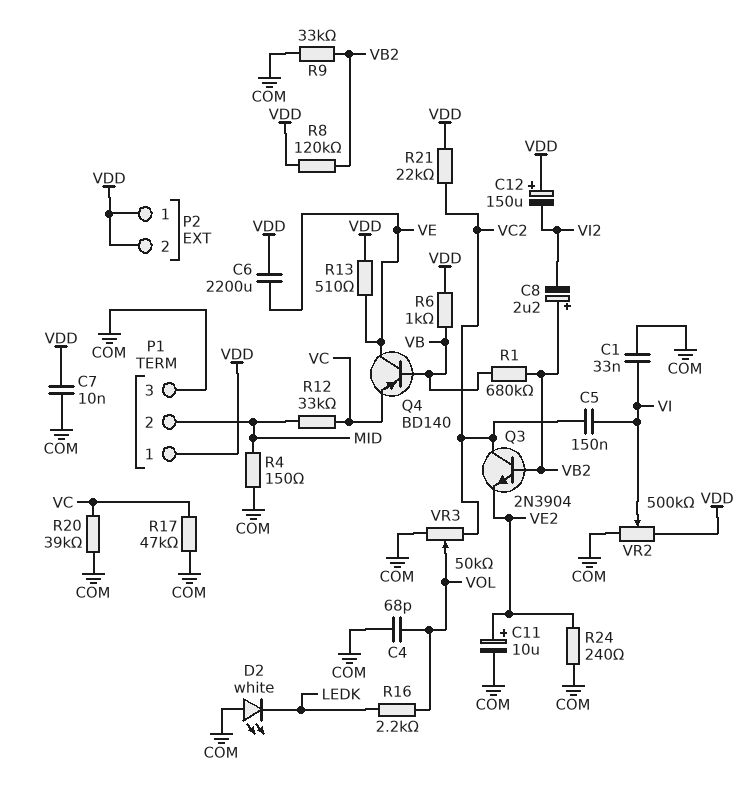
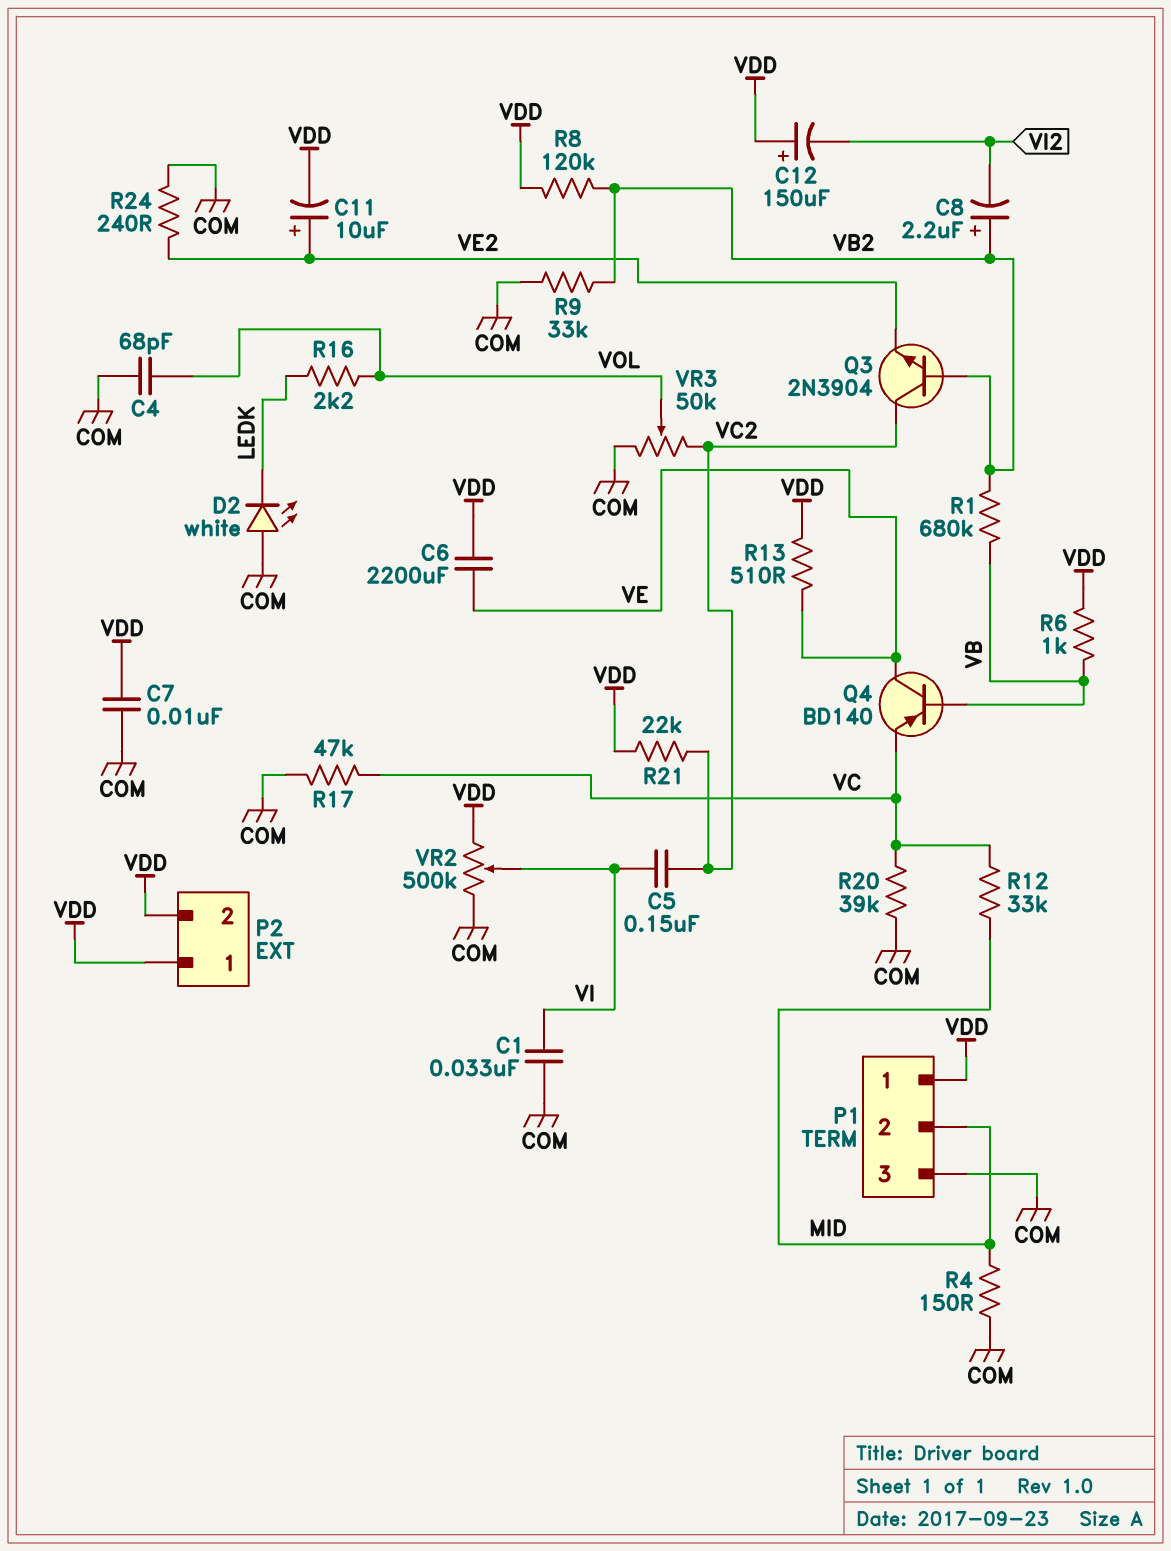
C11: 10uF (plus VE2, minus COM) -> 10uF (plus VE2, minus VDD)

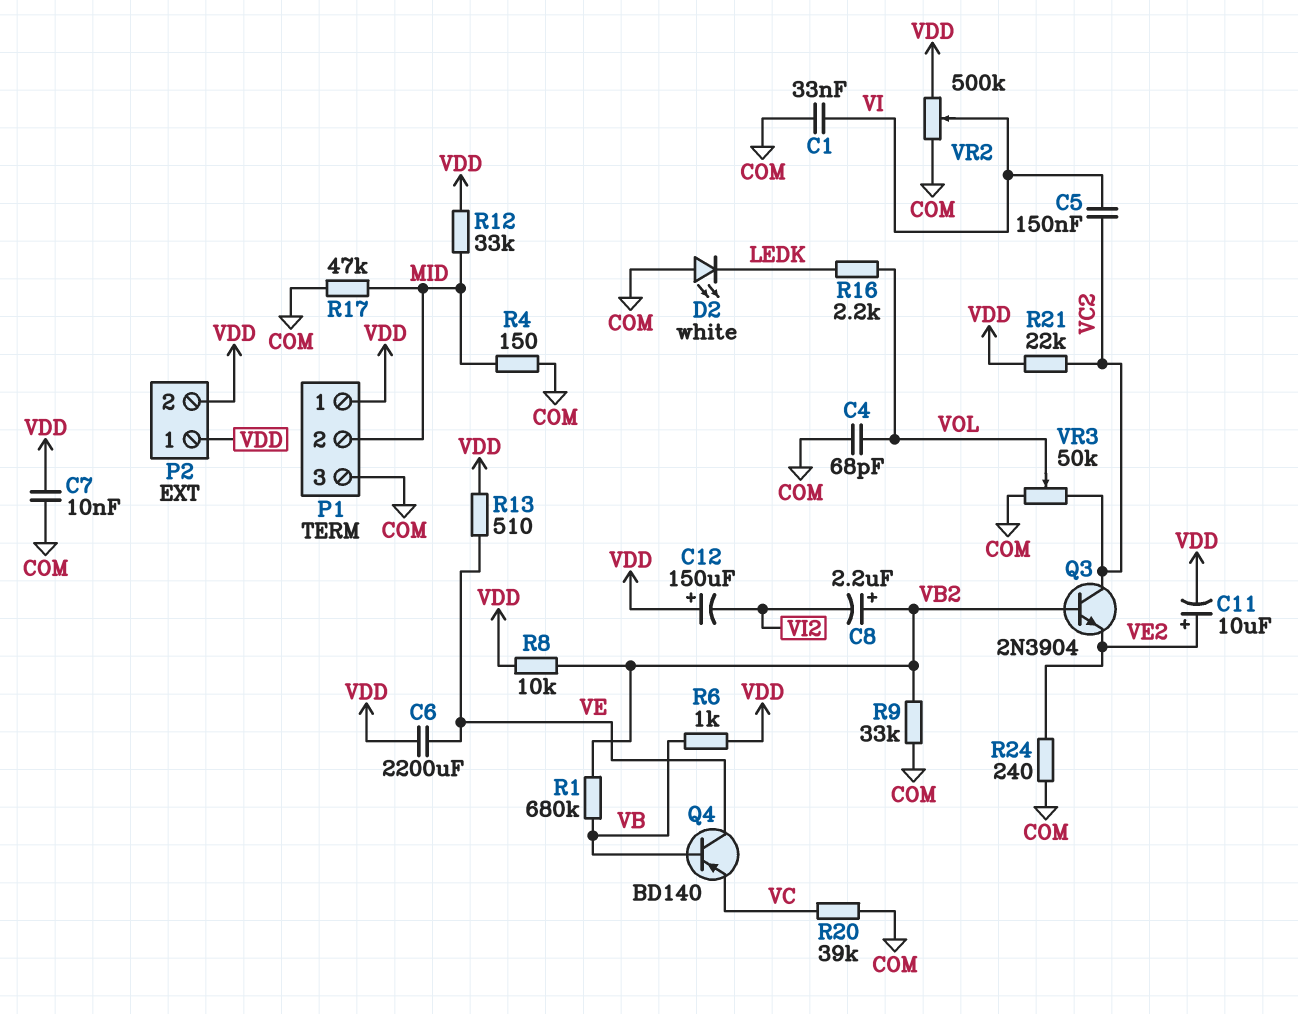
R8: 120k (VB2, VDD) -> 10k (VB2, VDD)
R12: 33k (MID, VC) -> 33k (MID, VDD)
R17: 47k (COM, VC) -> 47k (COM, MID)

